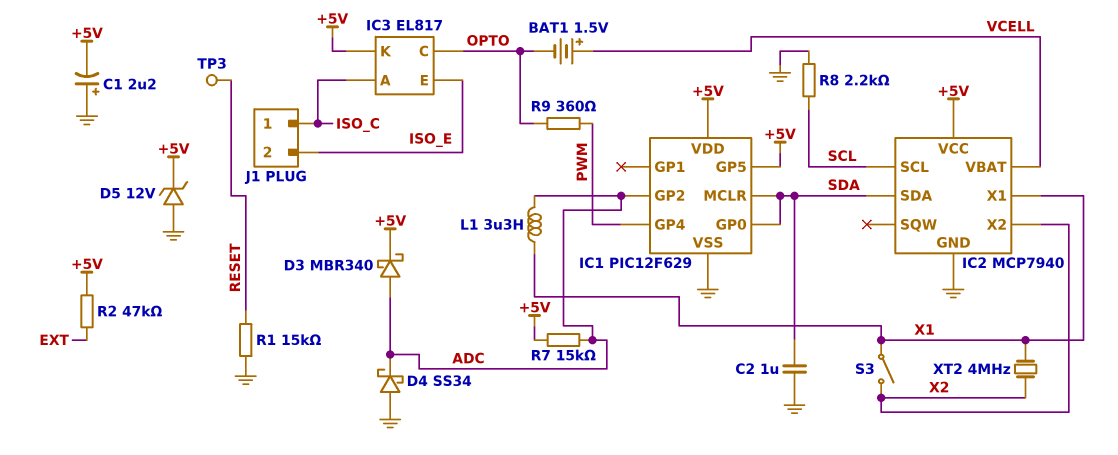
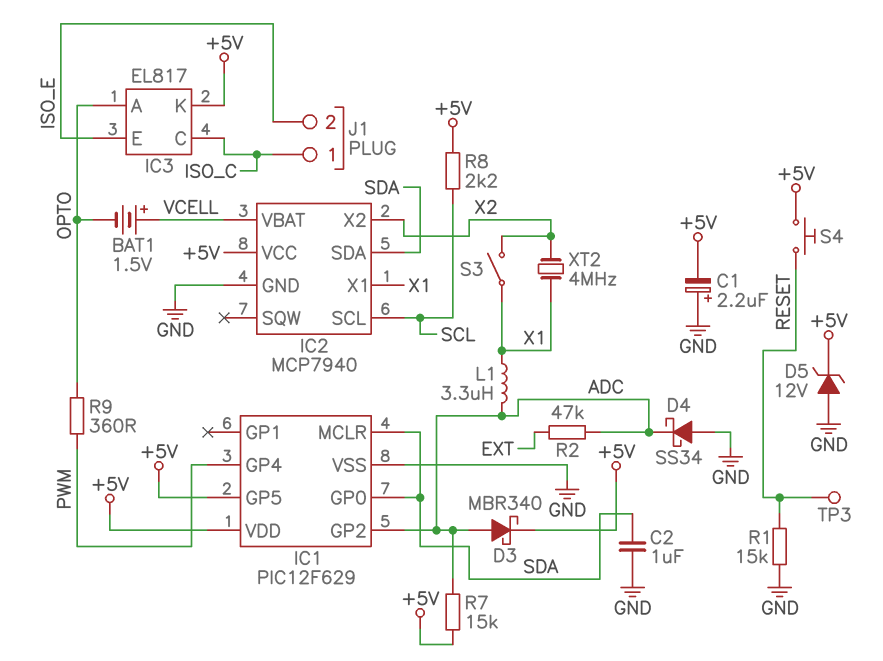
IC3 pin A: ISO_C -> OPTO
IC3 pin C: OPTO -> ISO_C
R2: 47k (+5V, EXT) -> 47k (ADC, EXT)
R8: 2.2k (GND, SCL) -> 2.2k (+5V, SCL)
S4: none -> button (+5V, RESET)

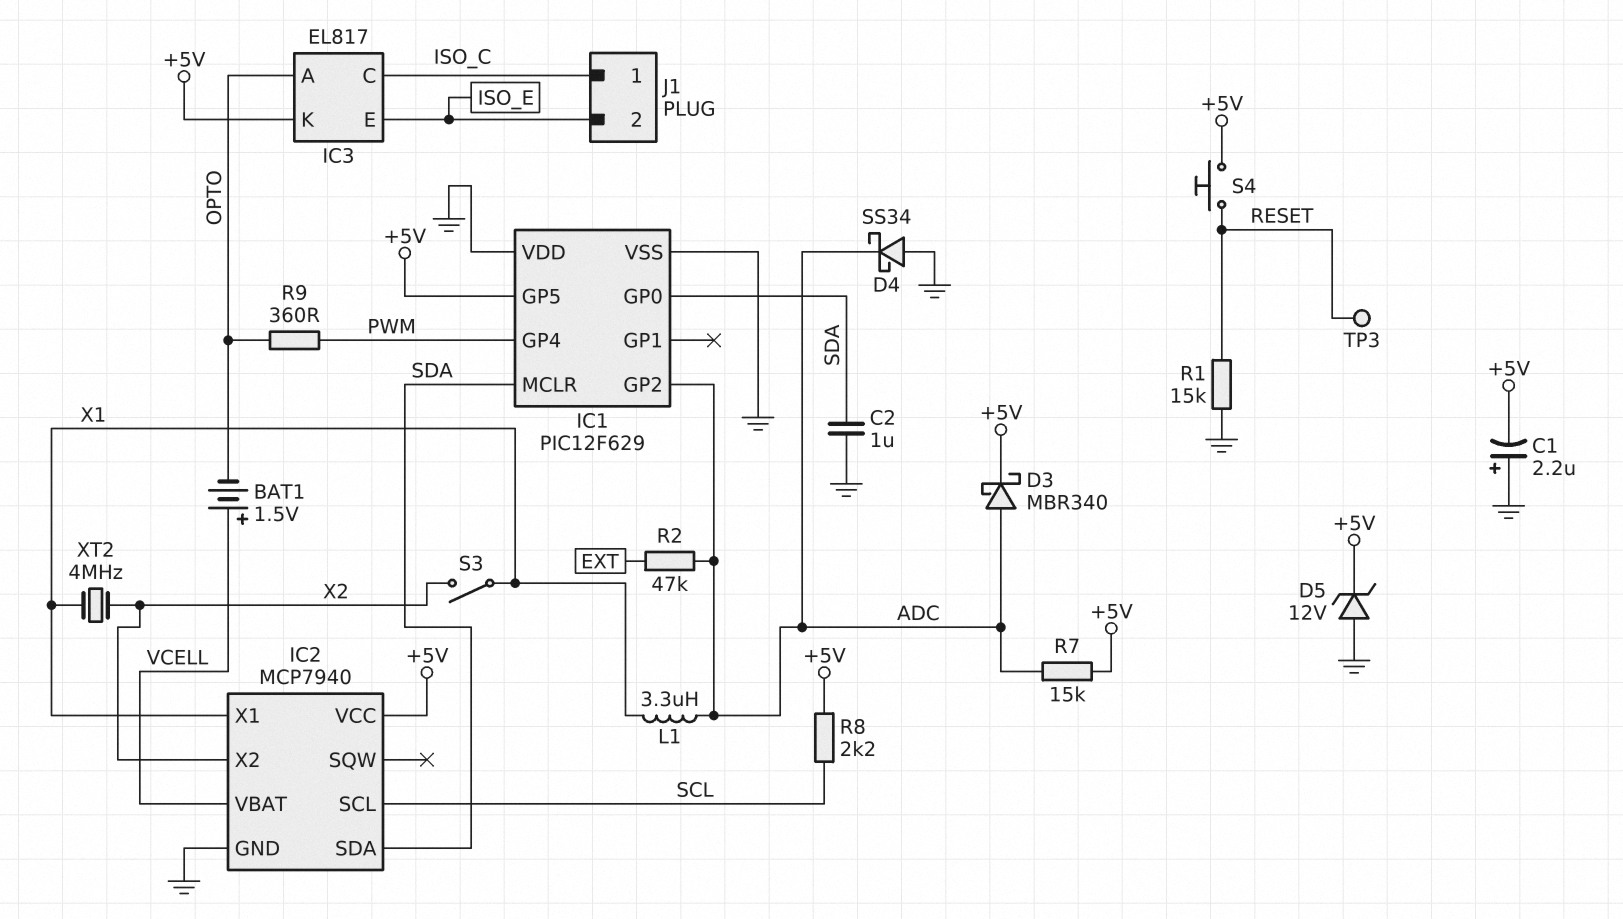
IC1 pin VDD: +5V -> GND

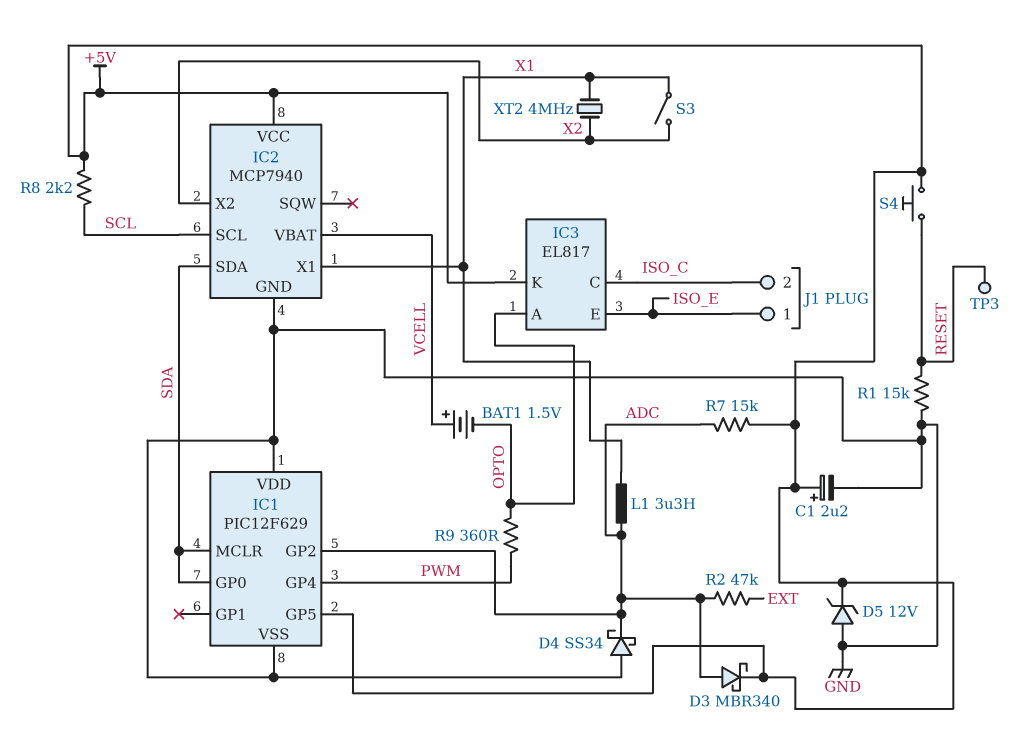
C1: 2.2uF (plus GND, minus +5V) -> 2.2uF (plus +5V, minus GND)
C2: 1uF (GND, SDA) -> none
J1 pin 1: ISO_C -> ISO_E
J1 pin 2: ISO_E -> ISO_C

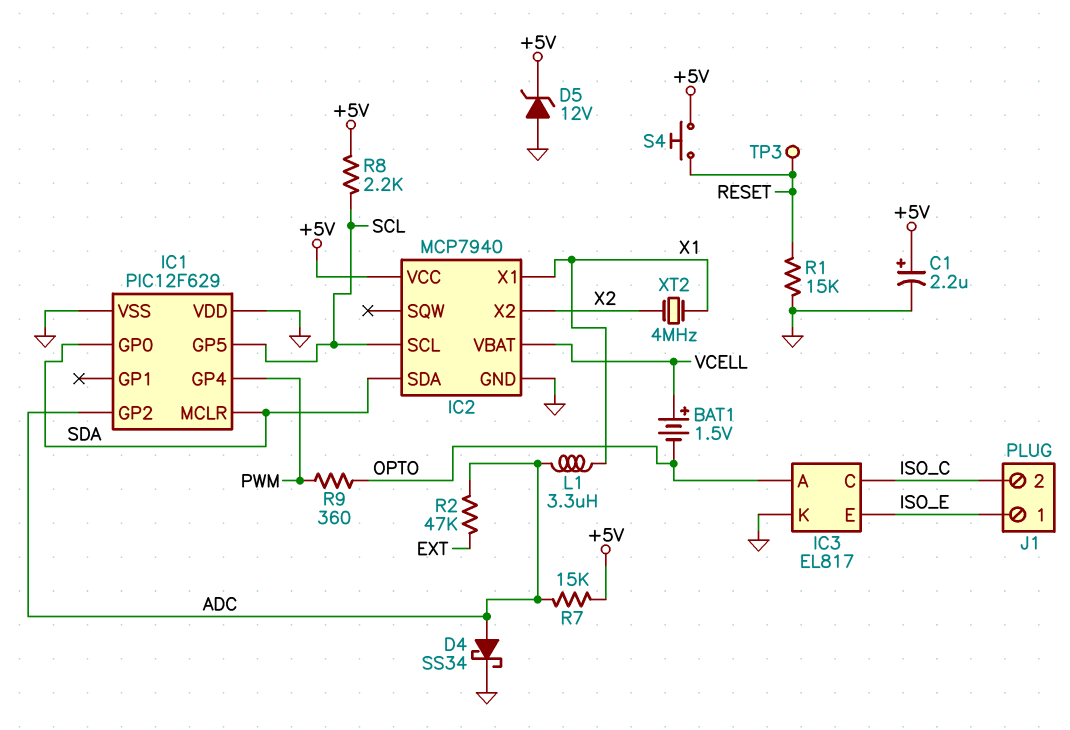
D3: schottky MBR340 (A ADC, K +5V) -> none
D4: schottky SS34 (A GND, K ADC) -> schottky SS34 (A ADC, K GND)
IC1 pin GP5: +5V -> SCL
IC3 pin K: +5V -> GND
S3: switch (X1, X2) -> none

